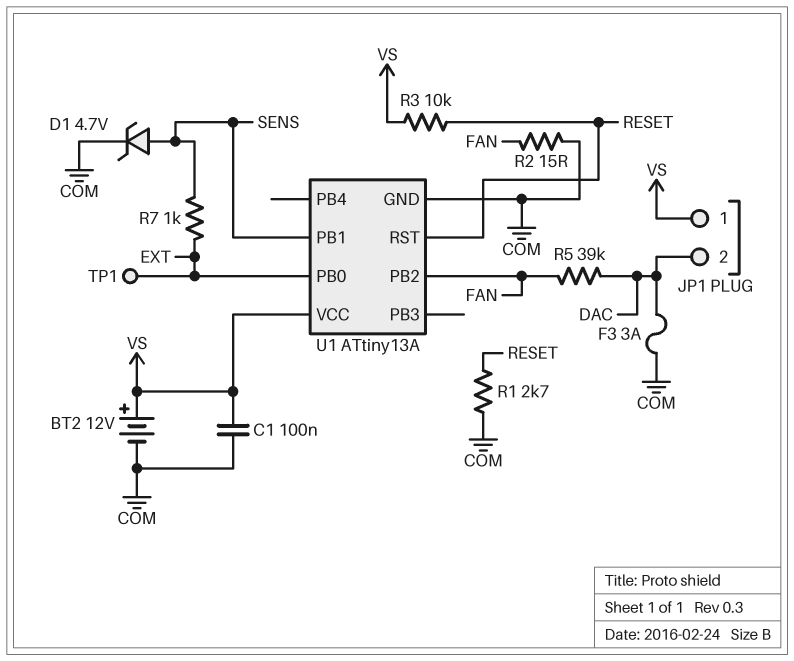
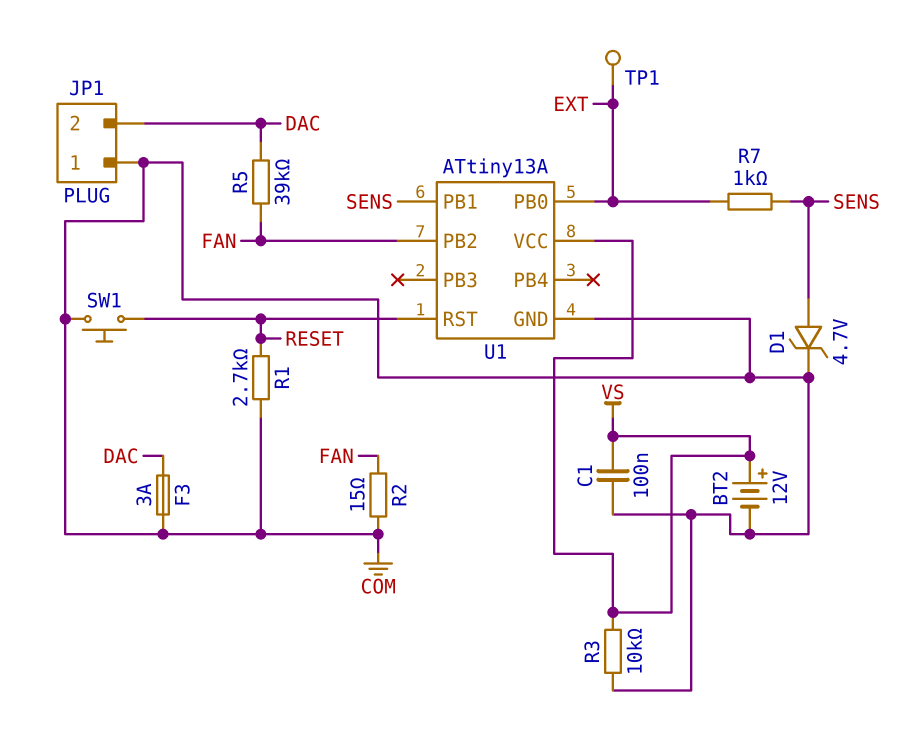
JP1 pin 1: VS -> COM
R3: 10k (RESET, VS) -> 10k (COM, VS)
SW1: none -> button (COM, RESET)

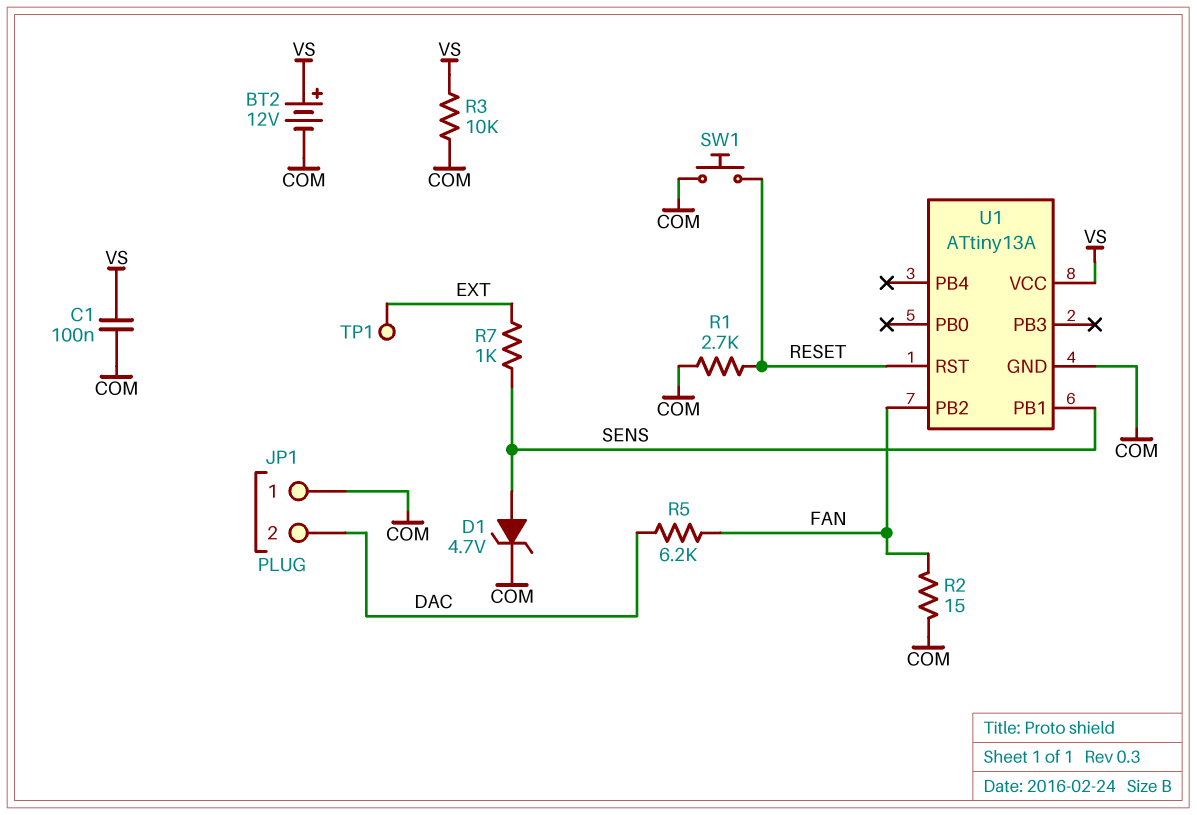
F3: 3A (COM, DAC) -> none
R5: 39k (DAC, FAN) -> 6.2k (DAC, FAN)
U1 pin PB0: EXT -> none

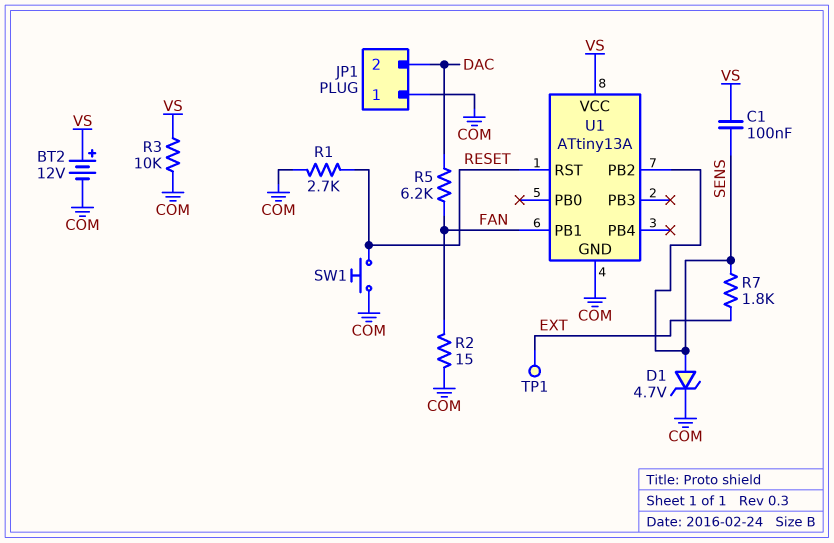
C1: 100nF (COM, VS) -> 100nF (SENS, VS)
R7: 1k (EXT, SENS) -> 1.8k (EXT, SENS)
U1 pin PB1: SENS -> FAN
U1 pin PB2: FAN -> SENS

